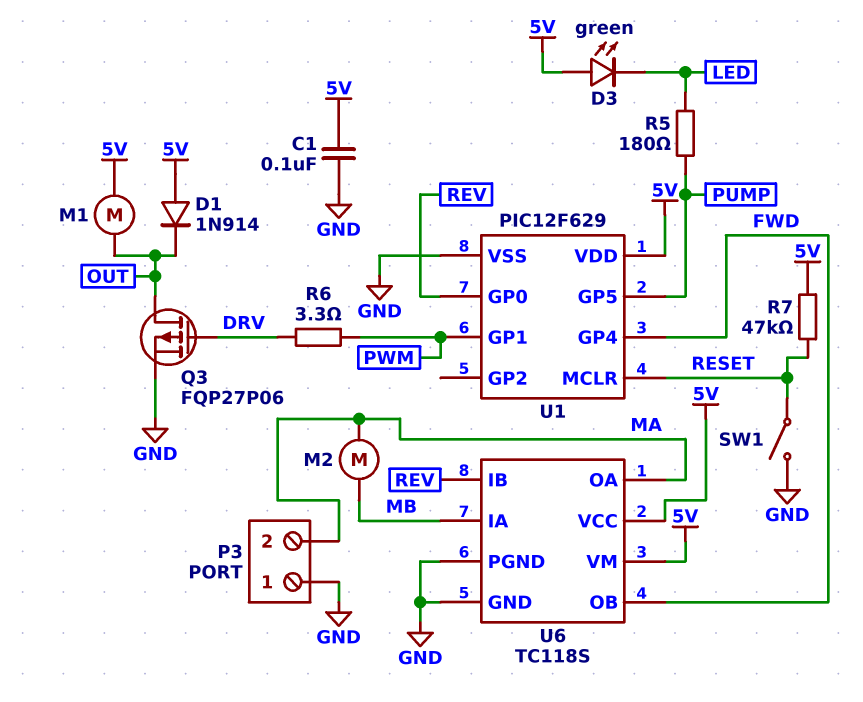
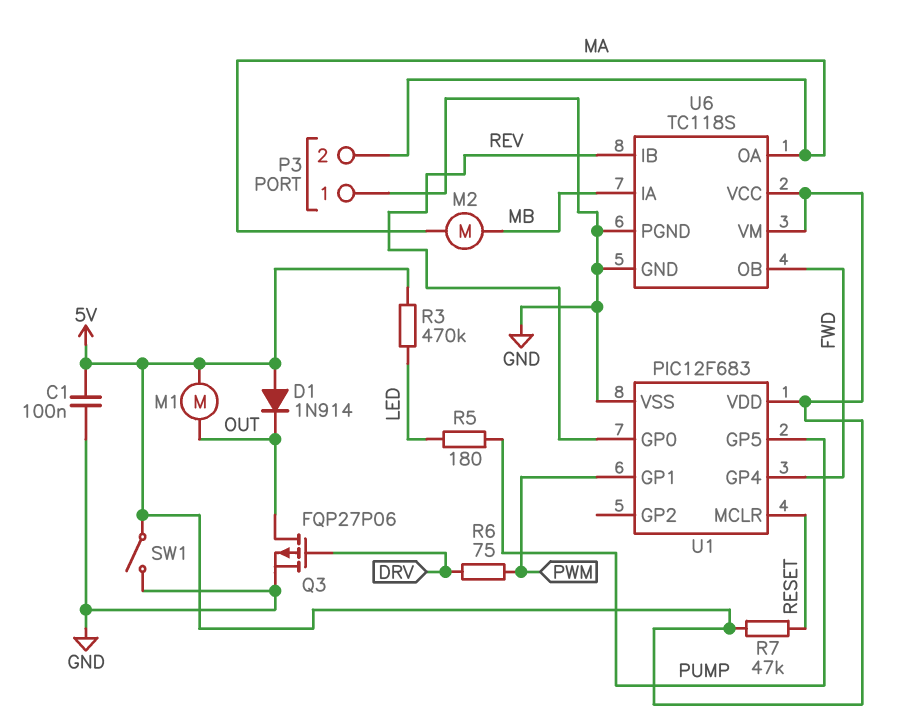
D3: LED green (A 5V, K LED) -> none
R3: none -> 470k (5V, LED)
R6: 3.3 (DRV, PWM) -> 75 (DRV, PWM)
SW1: switch (GND, RESET) -> switch (5V, GND)
U1: PIC12F629 -> PIC12F683

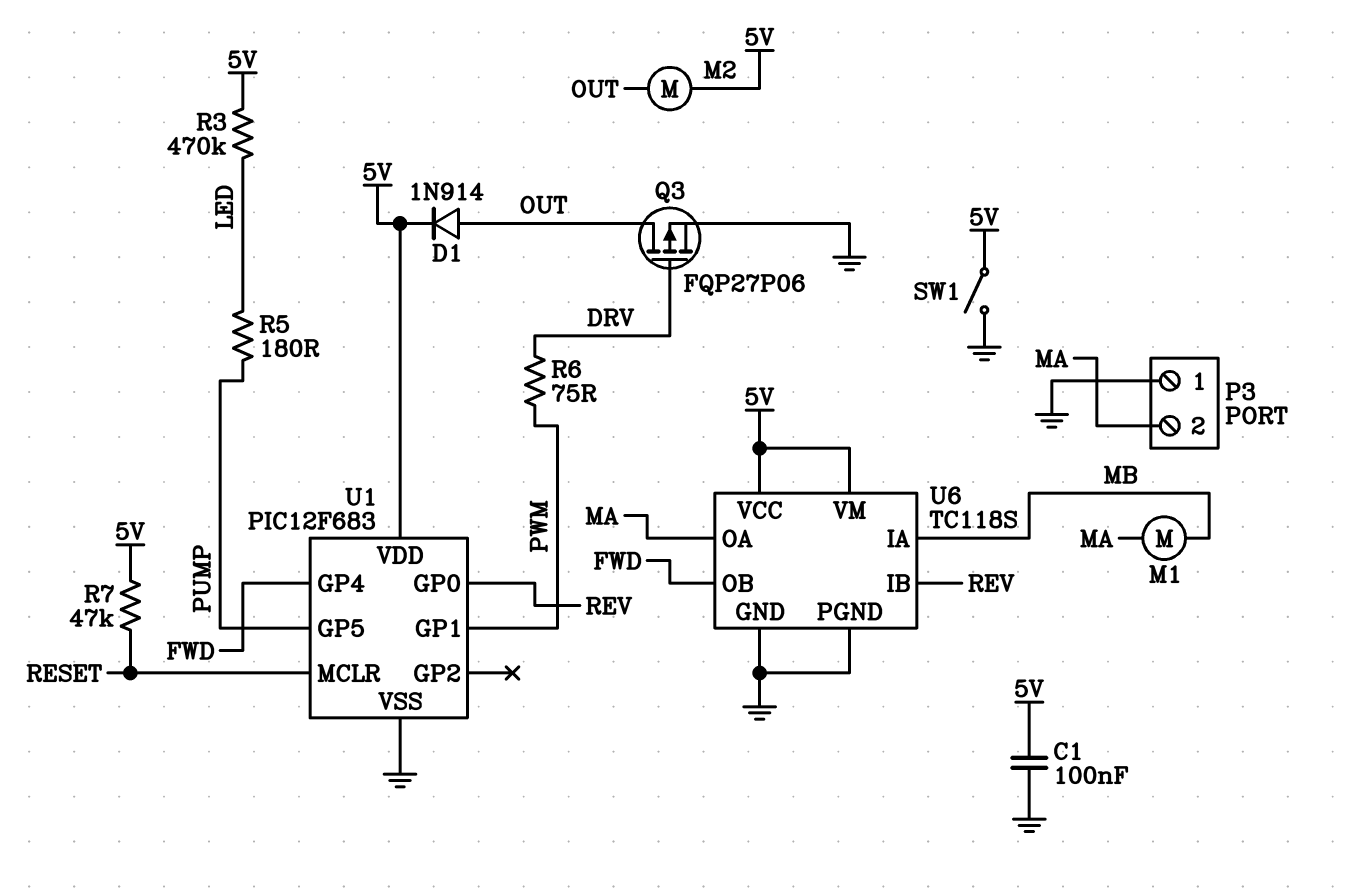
D1: diode 1N914 (A 5V, K OUT) -> diode 1N914 (A OUT, K 5V)
M1: motor (5V, OUT) -> motor (MA, MB)
M2: motor (MA, MB) -> motor (5V, OUT)

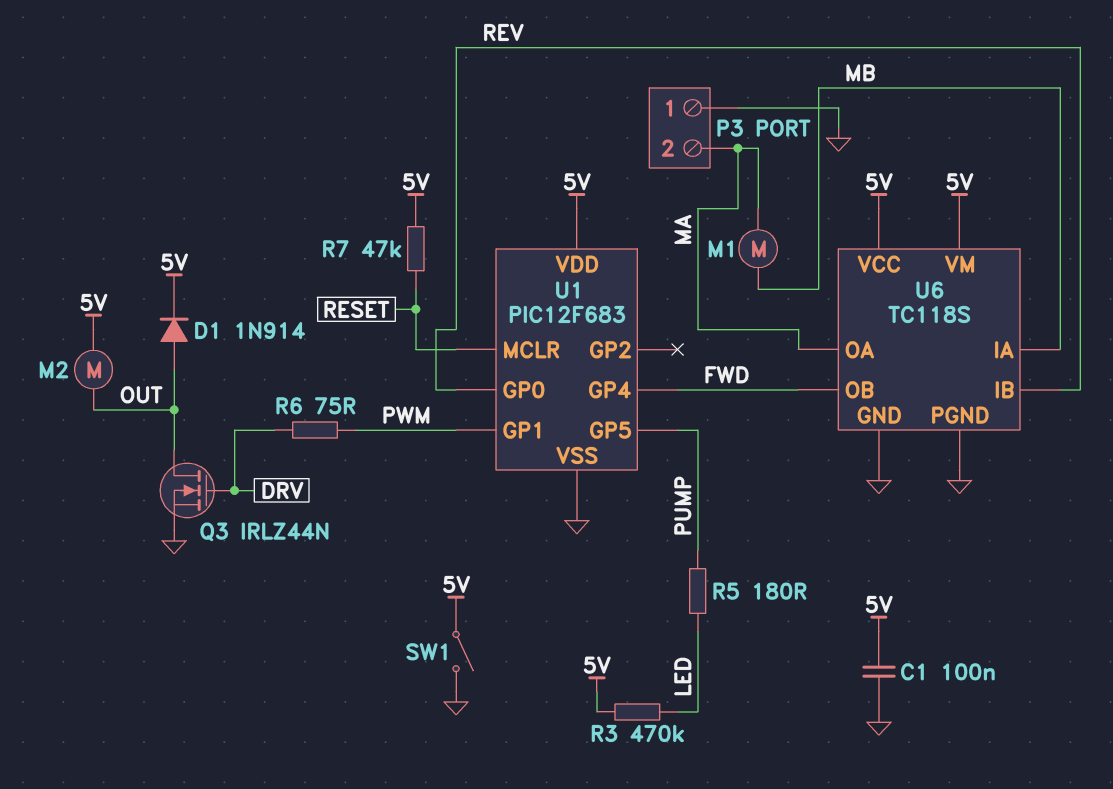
Q3: PMOS FQP27P06 (G DRV, D OUT, S GND) -> NMOS IRLZ44N (G DRV, D OUT, S GND)

